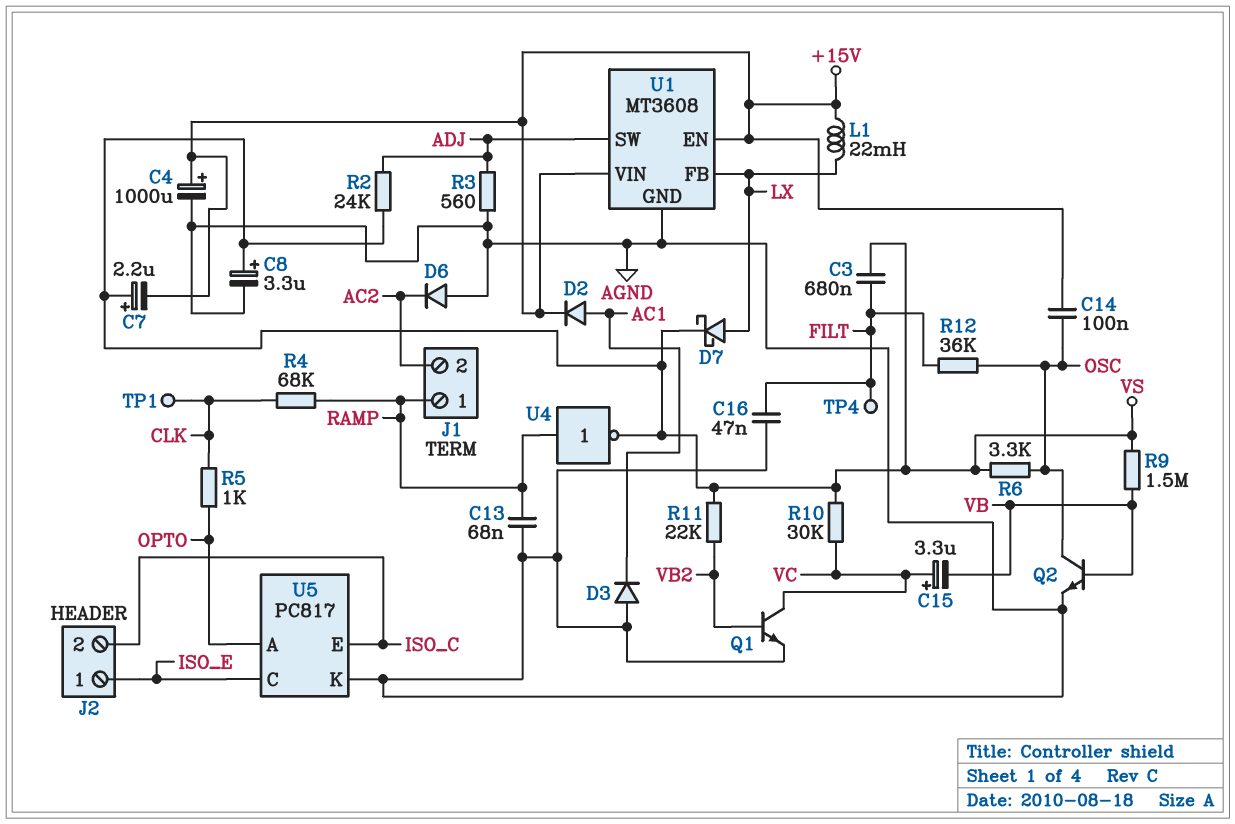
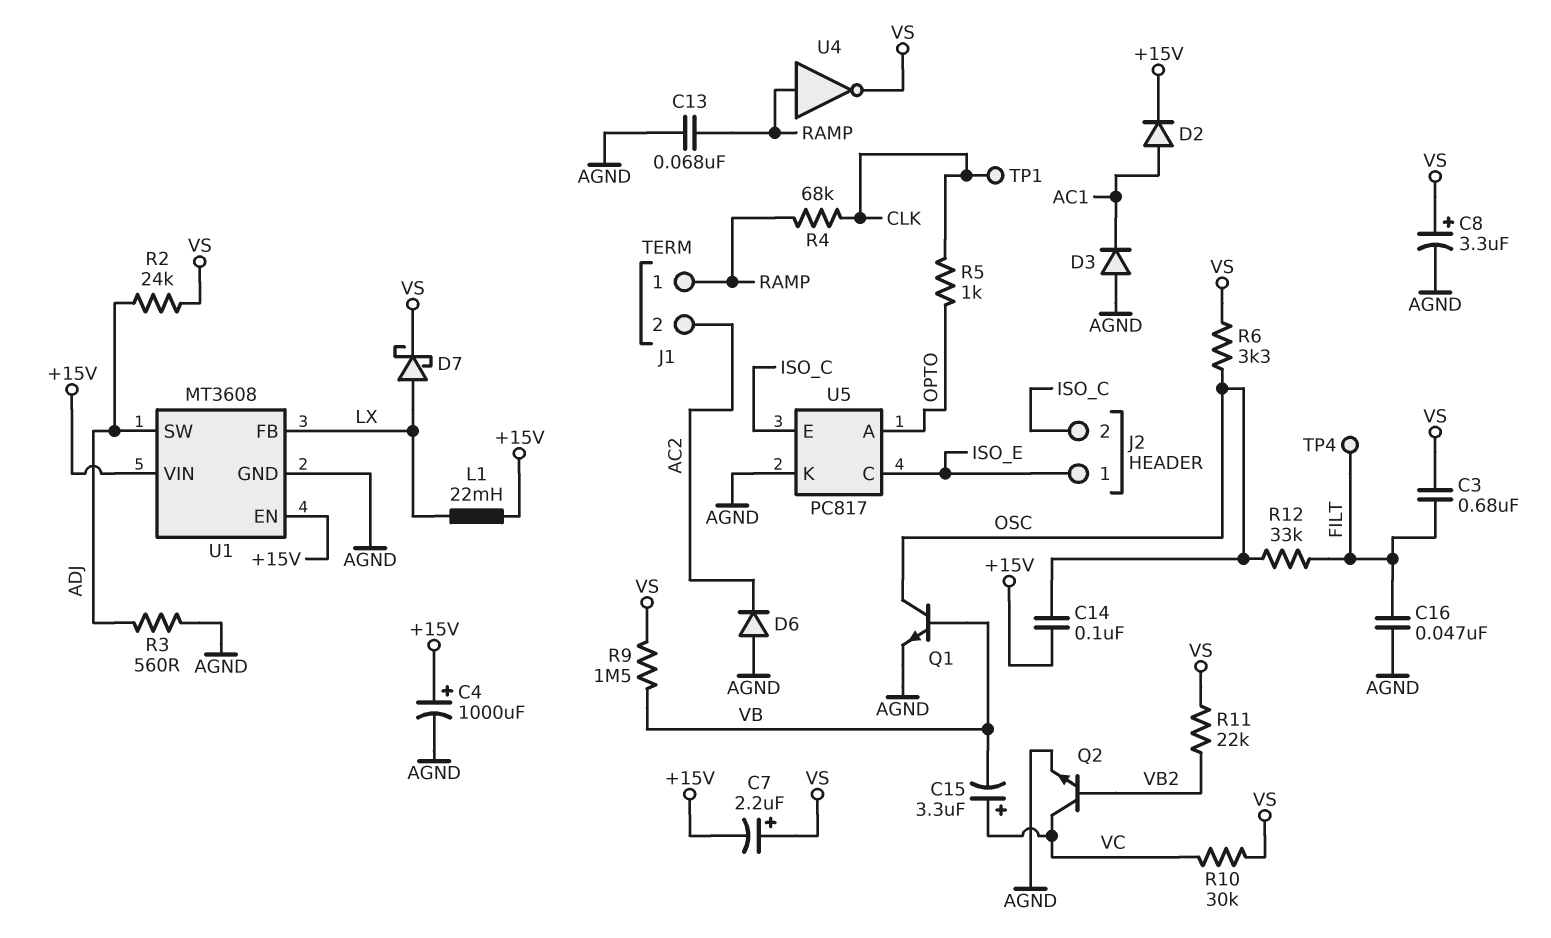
Q1: NPN (B VB2, C VC, E AGND) -> NPN (B VB, C OSC, E AGND)
Q2: NPN (B VB, C OSC, E AGND) -> NPN (B VB2, C VC, E AGND)
R12: 36k (FILT, OSC) -> 33k (FILT, OSC)

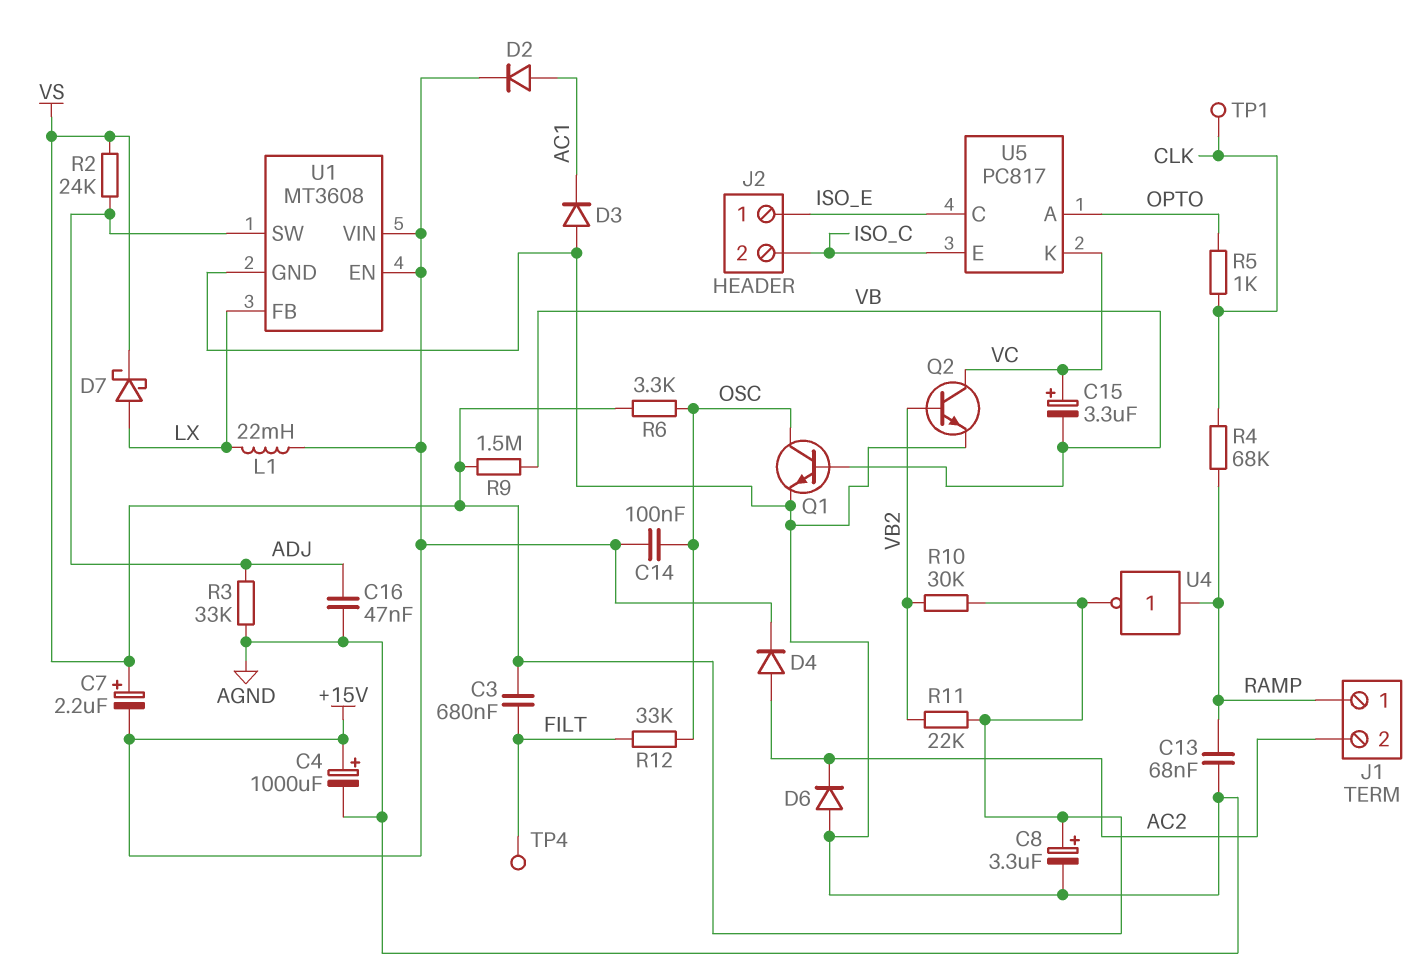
C16: 47nF (AGND, FILT) -> 47nF (ADJ, AGND)
D4: none -> diode (A AC2, K +15V)
R3: 560 (ADJ, AGND) -> 33k (ADJ, AGND)
R10: 30k (VC, VS) -> 30k (VB2, VS)
U5 pin K: AGND -> VC

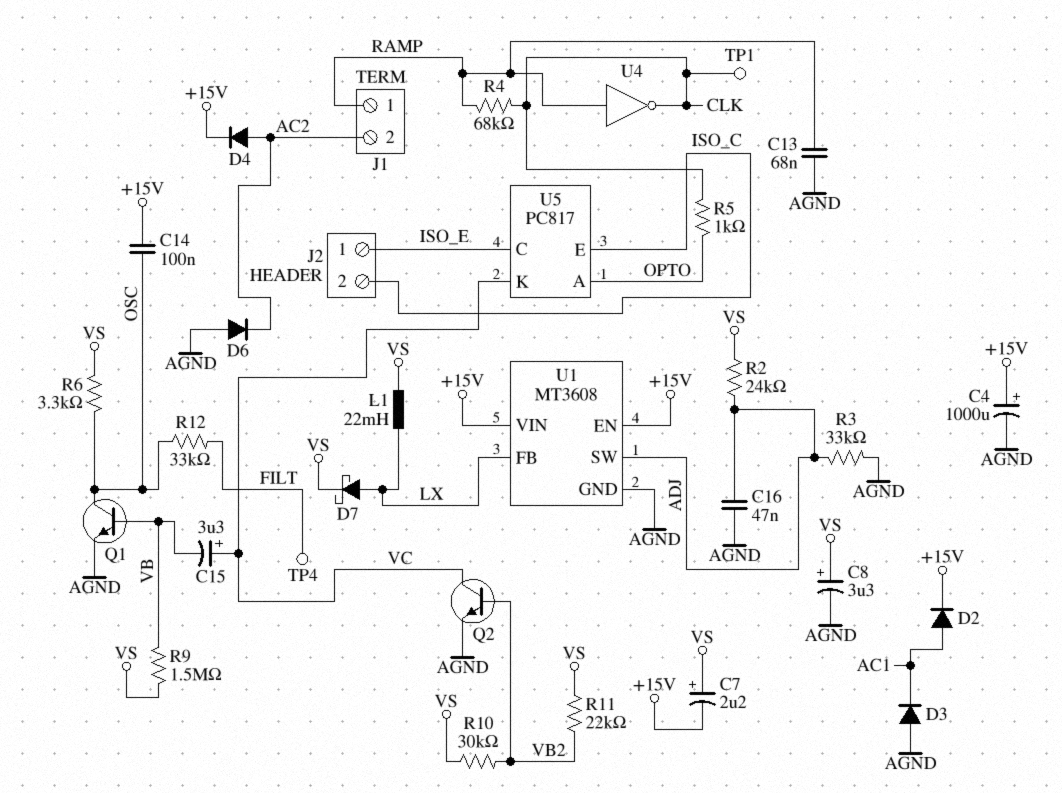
C3: 680nF (FILT, VS) -> none
L1: 22mH (+15V, LX) -> 22mH (LX, VS)
U4: NOT (in RAMP, out VS) -> NOT (in RAMP, out CLK)

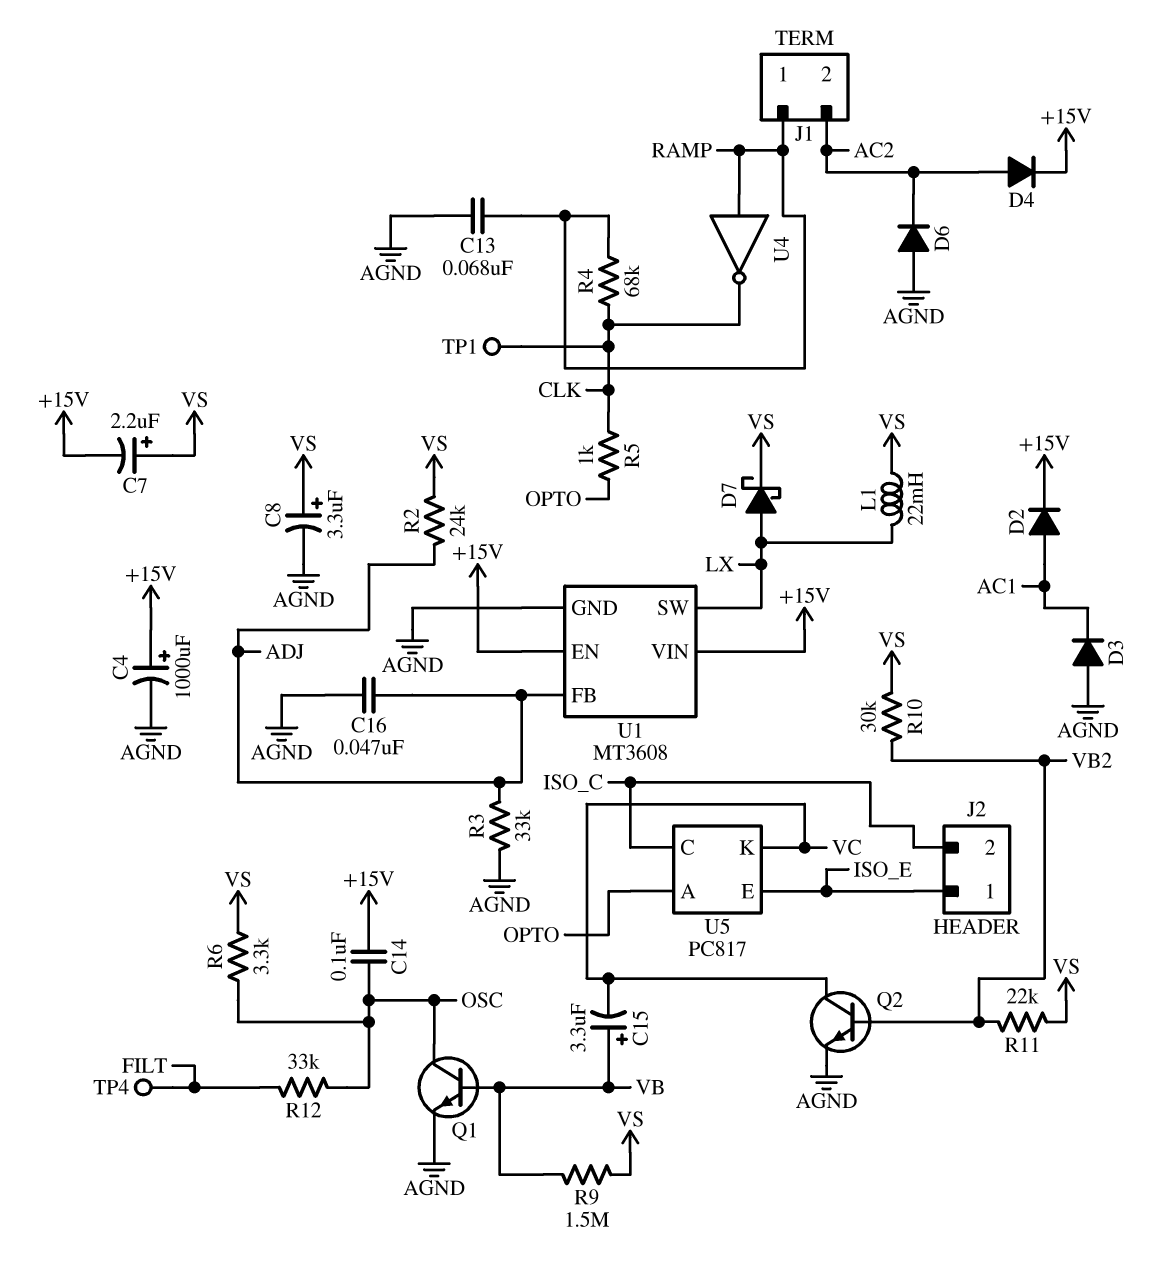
C15: 3.3uF (plus VC, minus VB) -> 3.3uF (plus VB, minus VC)
U1 pin FB: LX -> ADJ
U1 pin SW: ADJ -> LX
U5 pin C: ISO_E -> ISO_C
U5 pin E: ISO_C -> ISO_E

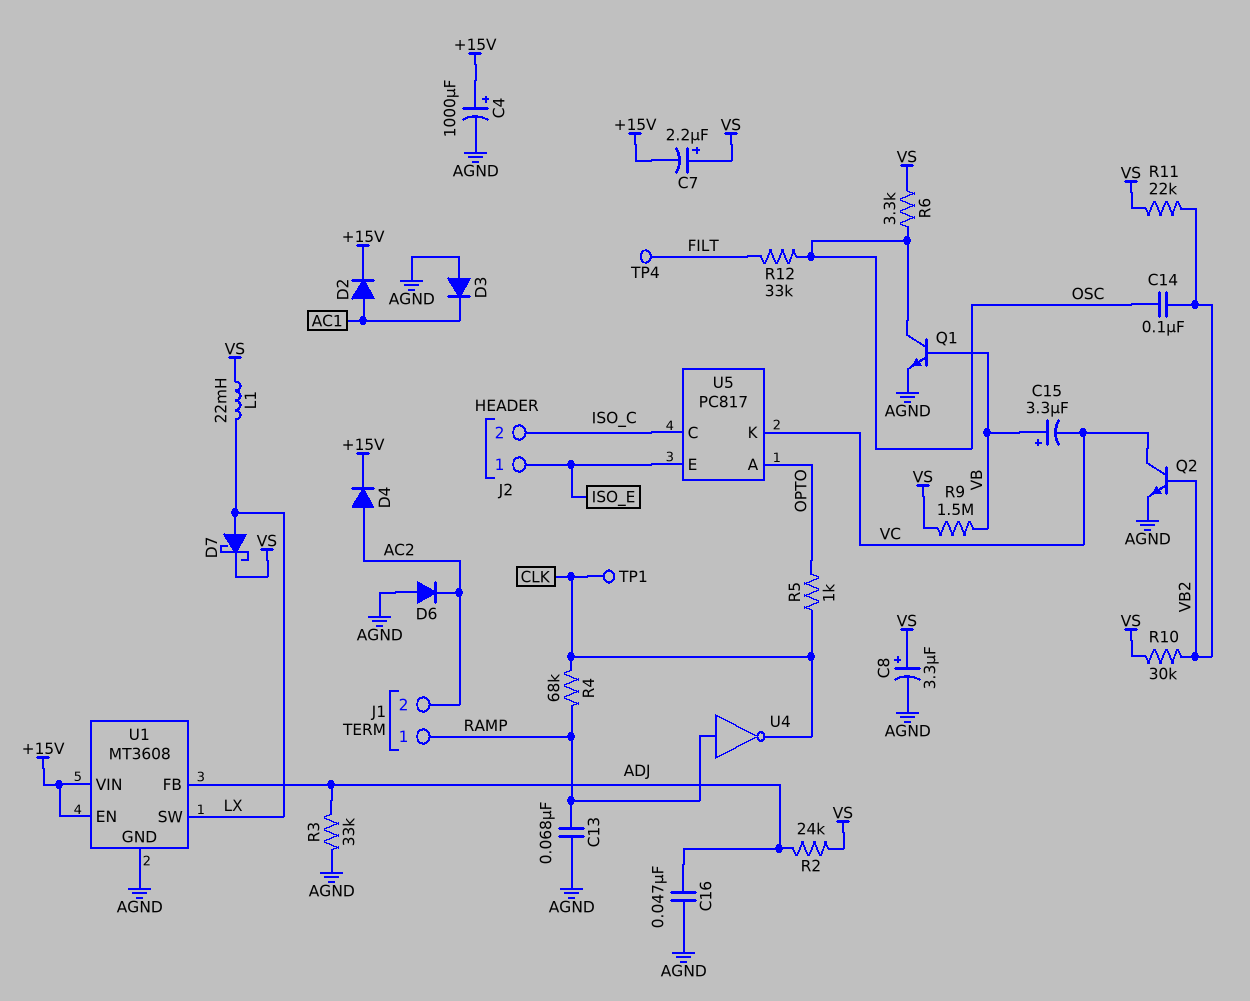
C14: 100nF (+15V, OSC) -> 100nF (OSC, VB2)

